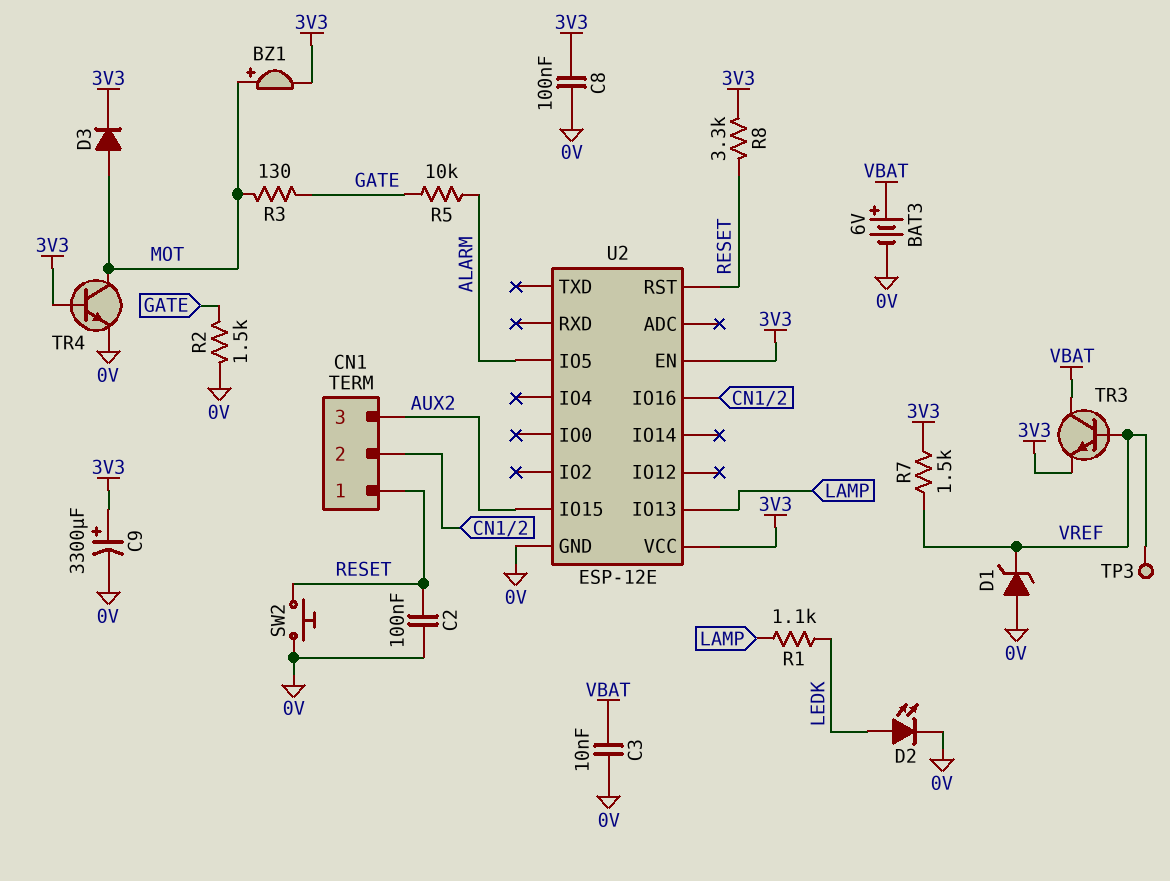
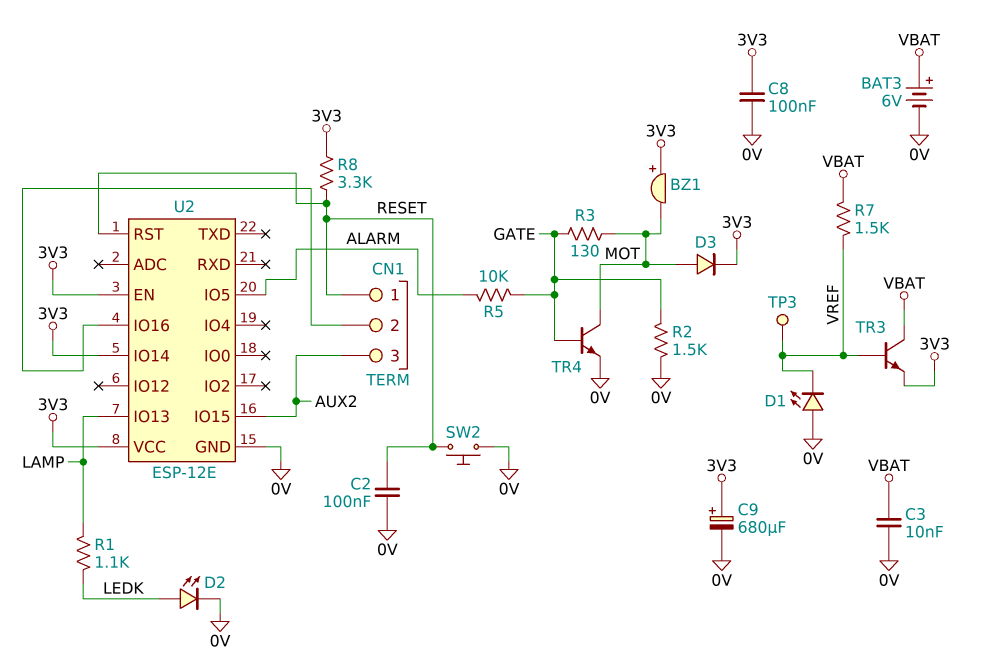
BZ1: buzzer (plus MOT, minus 3V3) -> buzzer (plus 3V3, minus MOT)
C9: 3300uF (plus 3V3, minus 0V) -> 680uF (plus 3V3, minus 0V)
D1: zener (A 0V, K VREF) -> LED (A 0V, K VREF)
R7: 1.5k (3V3, VREF) -> 1.5k (VBAT, VREF)
TR4: NPN (B 3V3, C MOT, E 0V) -> NPN (B GATE, C MOT, E 0V)
U2 pin IO14: none -> 3V3

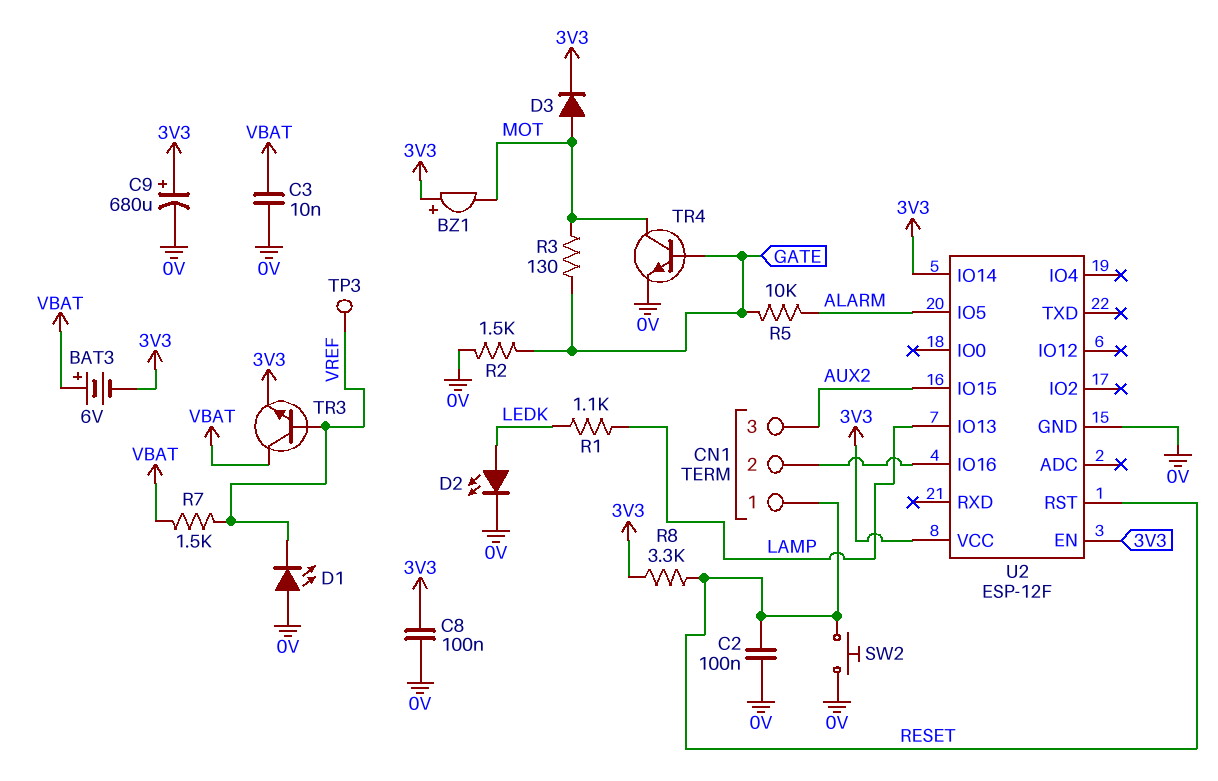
BAT3: 6V (plus VBAT, minus 0V) -> 6V (plus VBAT, minus 3V3)
U2: ESP-12E -> ESP-12F

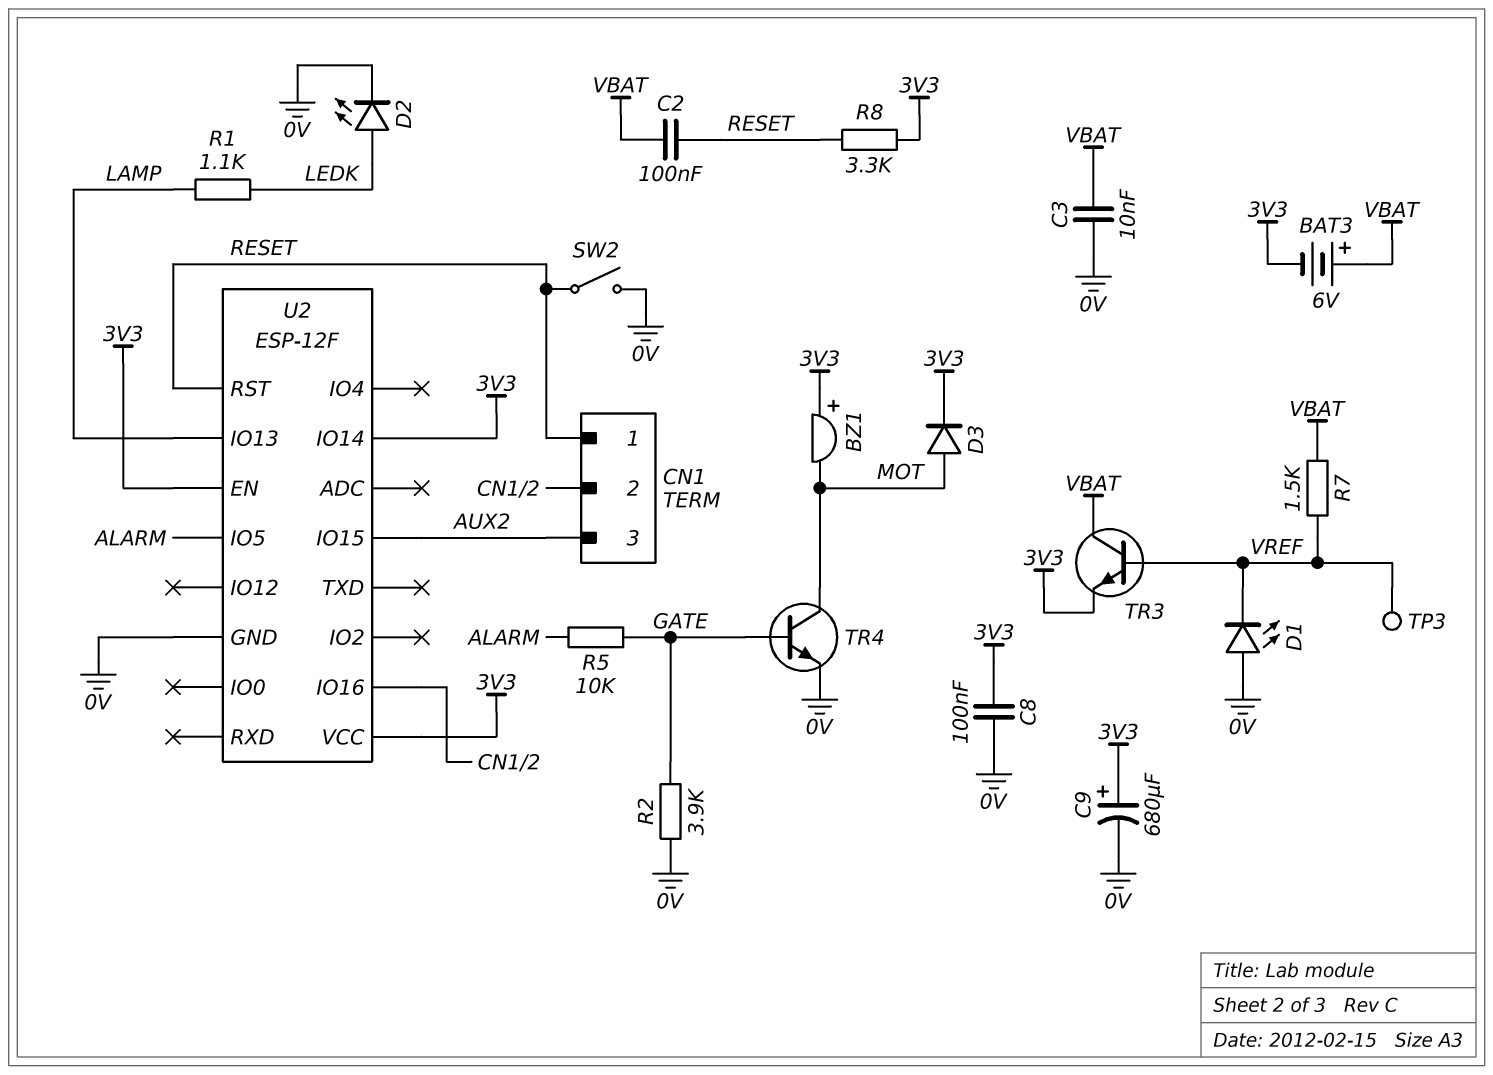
C2: 100nF (0V, RESET) -> 100nF (RESET, VBAT)
R2: 1.5k (0V, GATE) -> 3.9k (0V, GATE)
R3: 130 (GATE, MOT) -> none
SW2: button (0V, RESET) -> switch (0V, RESET)

